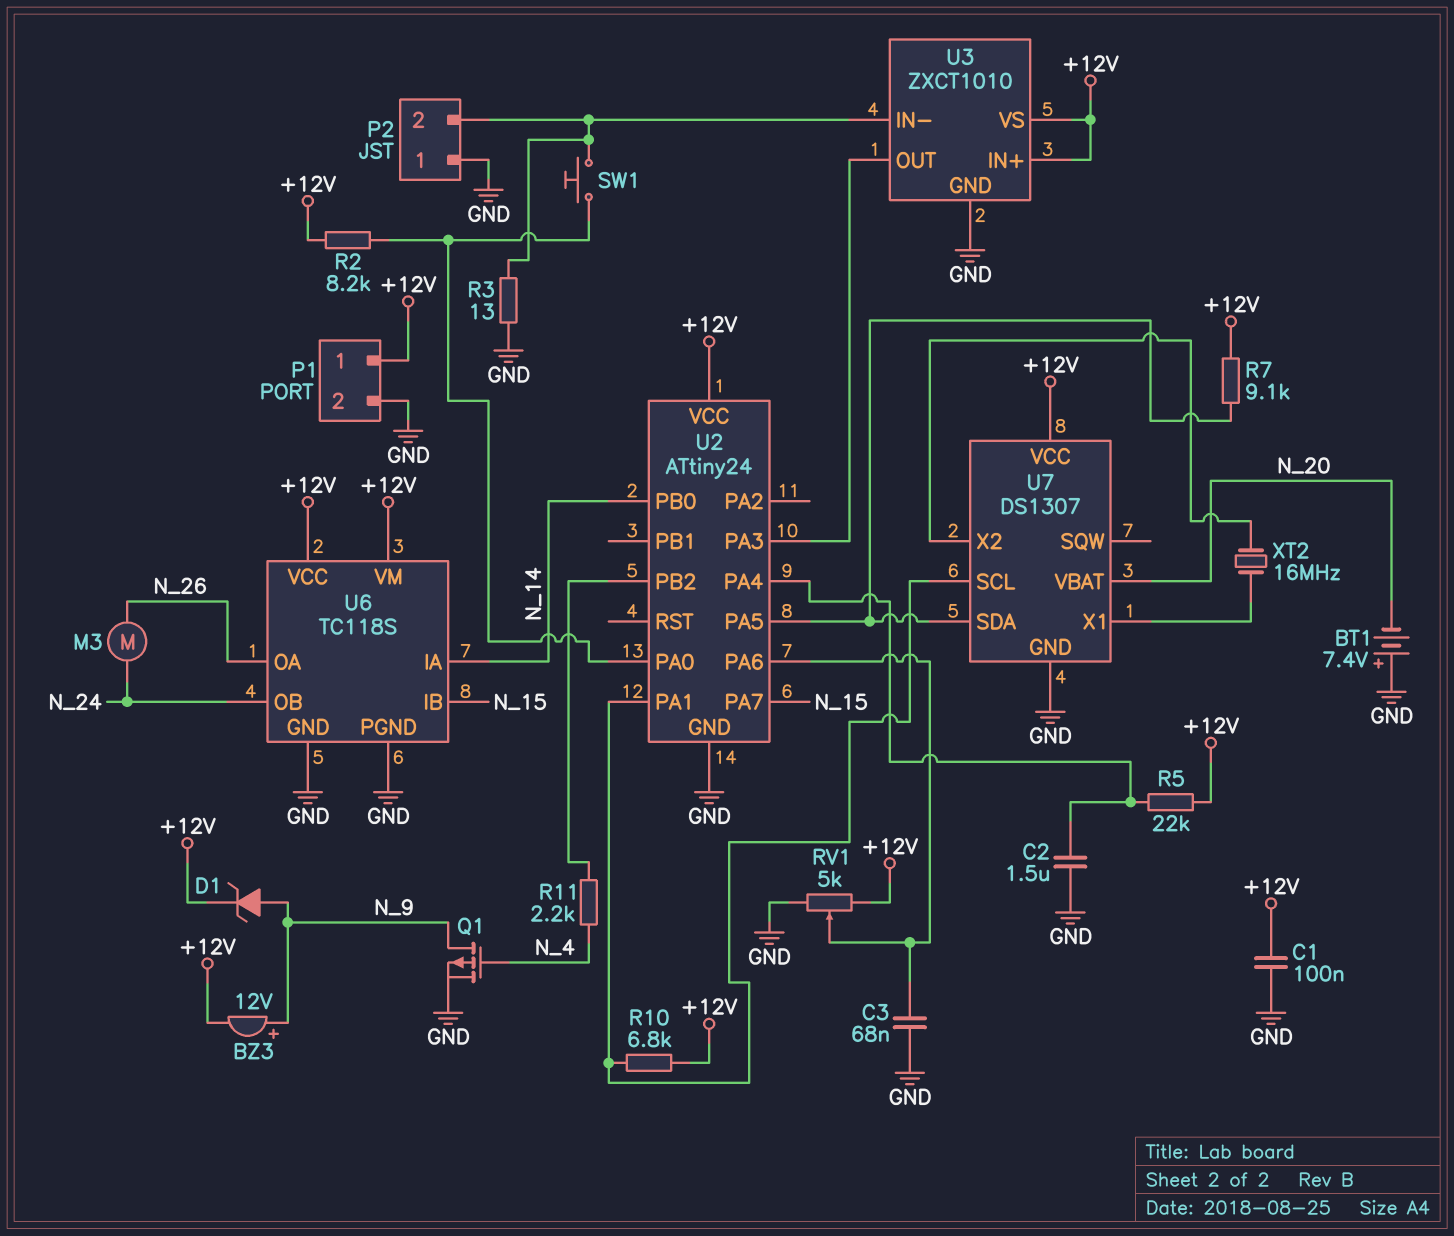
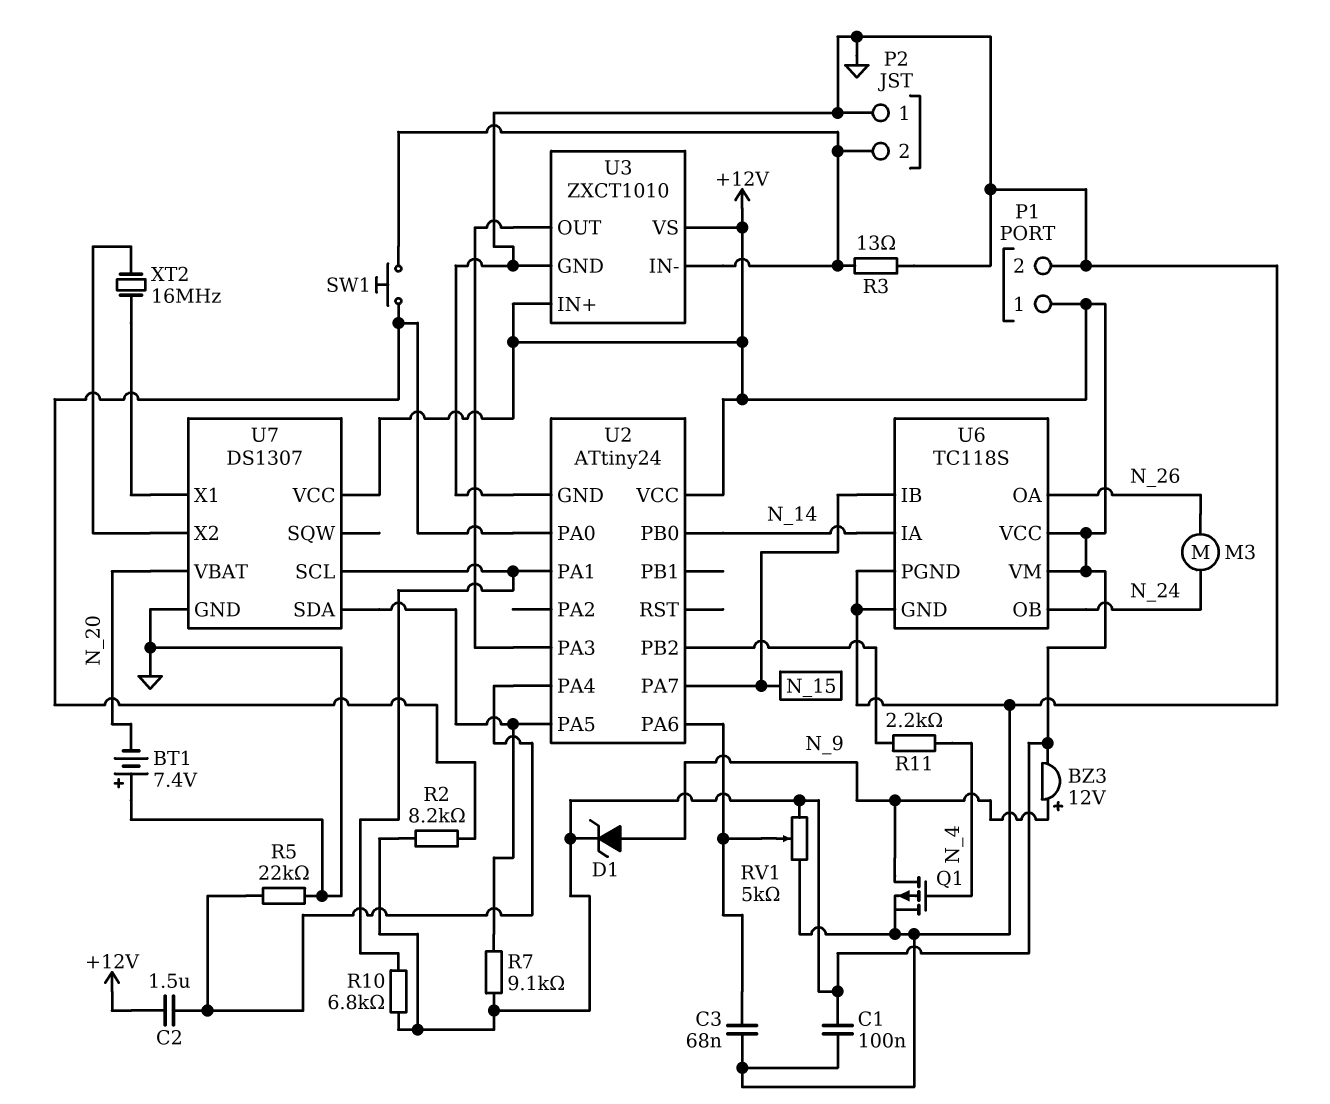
C2: 1.5uF (GND, U2/PA4) -> 1.5uF (+12V, U2/PA4)
R5: 22k (+12V, U2/PA4) -> 22k (GND, U2/PA4)

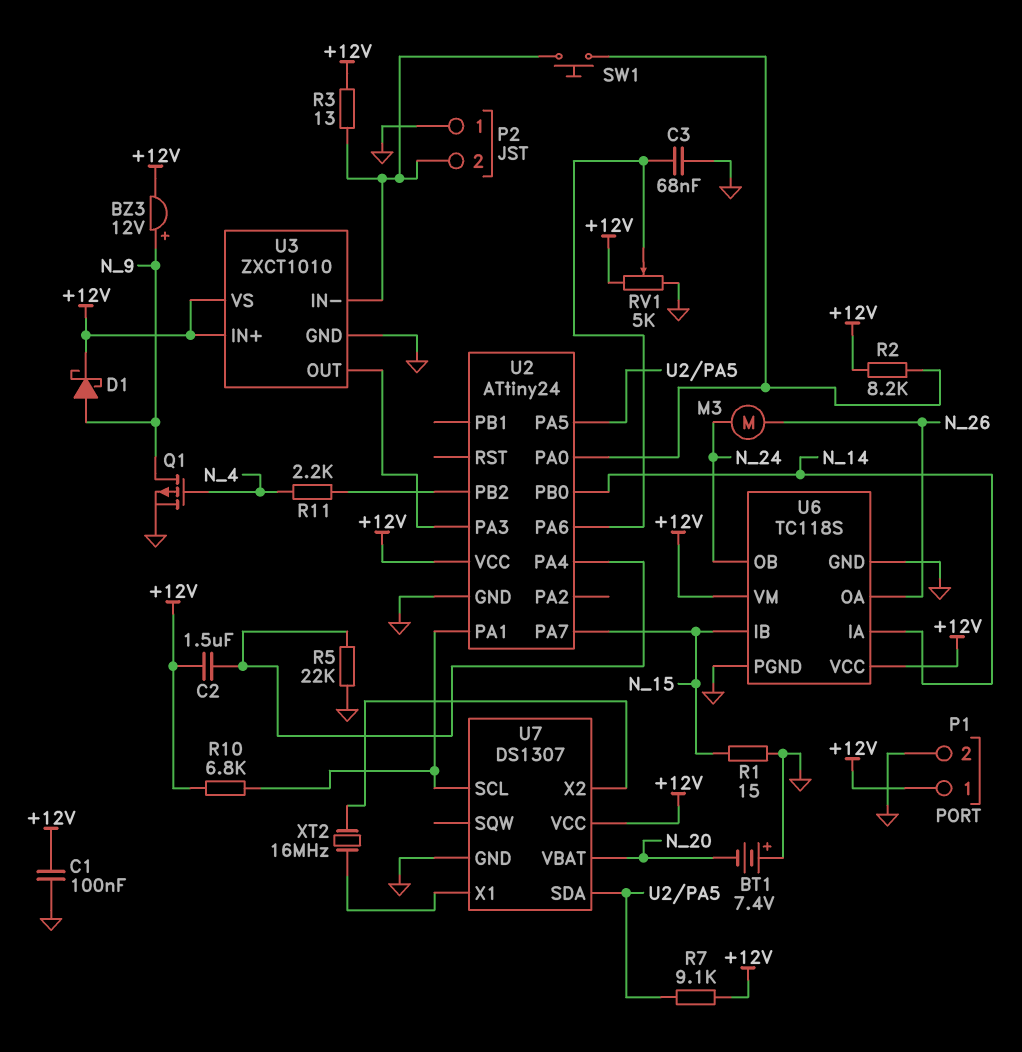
D1: zener (A N_9, K +12V) -> schottky (A N_9, K +12V)
R1: none -> 15 (GND, N_15)
R3: 13 (GND, P2/2) -> 13 (+12V, P2/2)

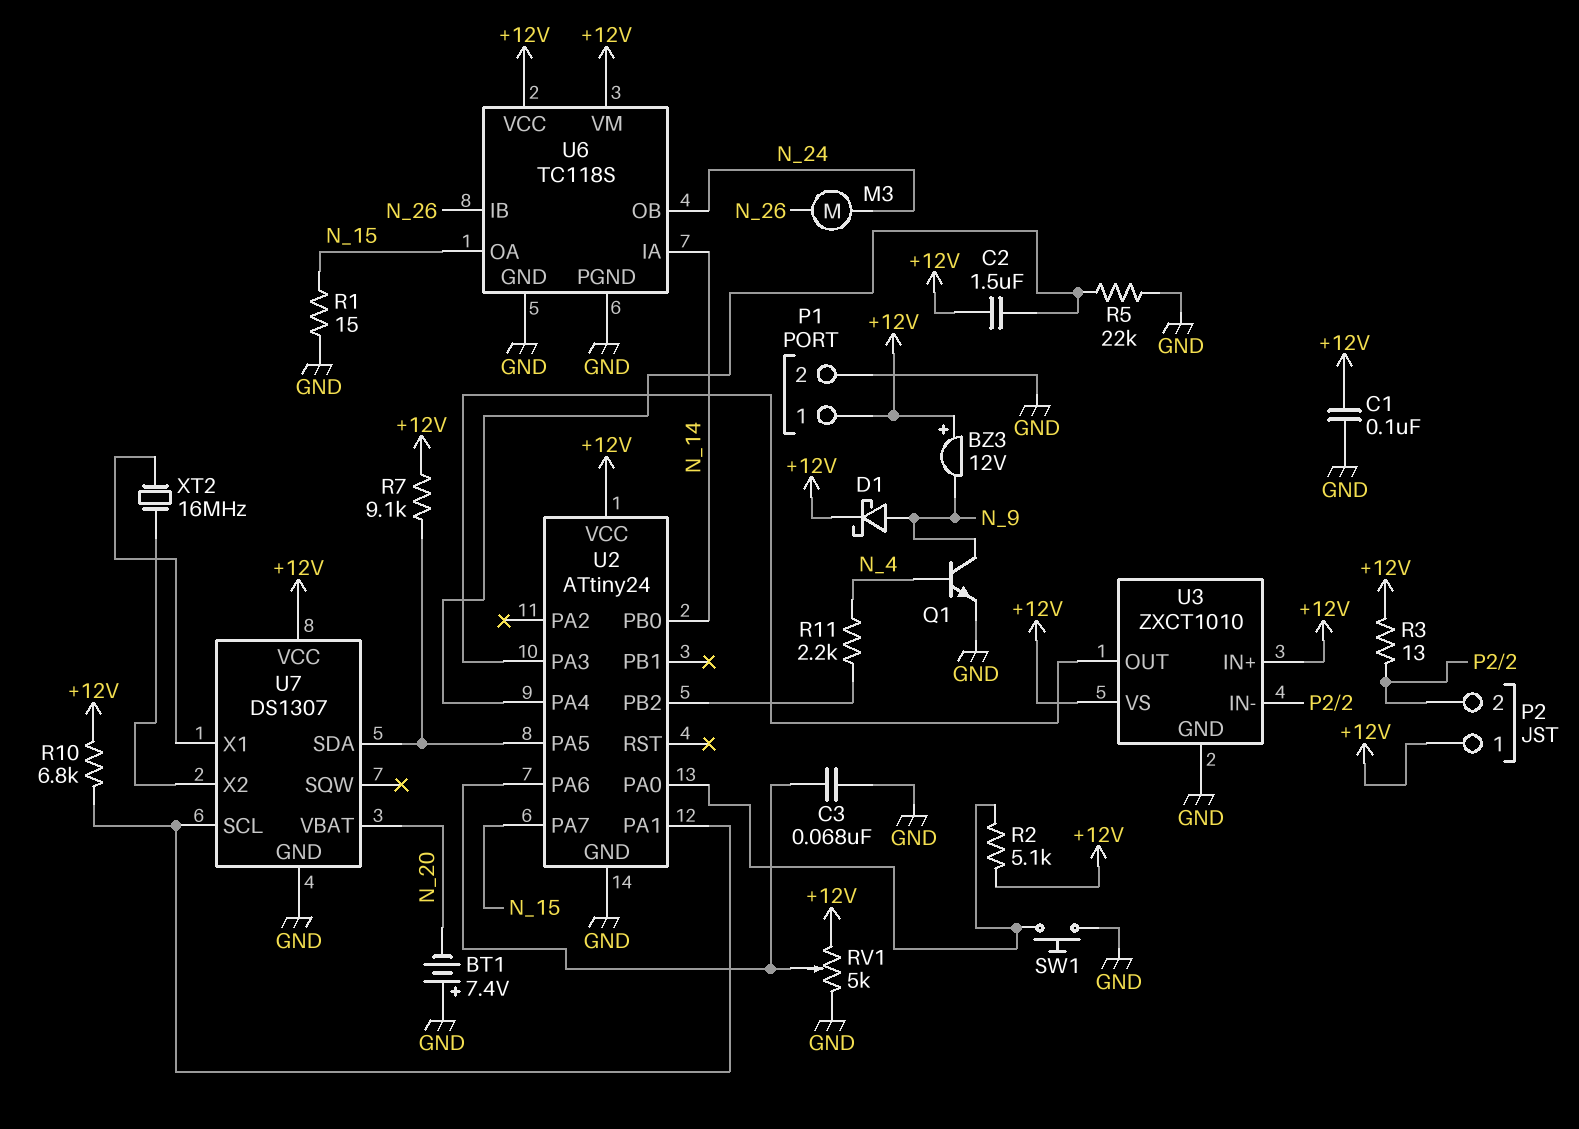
BZ3: buzzer 12V (plus N_9, minus +12V) -> buzzer 12V (plus +12V, minus N_9)
P2 pin 1: GND -> +12V
Q1: PMOS (G N_4, D N_9, S GND) -> NPN (B N_4, C N_9, E GND)
R2: 8.2k (+12V, U2/PA0) -> 5.1k (+12V, U2/PA0)
SW1: button (P2/2, U2/PA0) -> button (GND, U2/PA0)
U6 pin IB: N_15 -> N_26
U6 pin OA: N_26 -> N_15

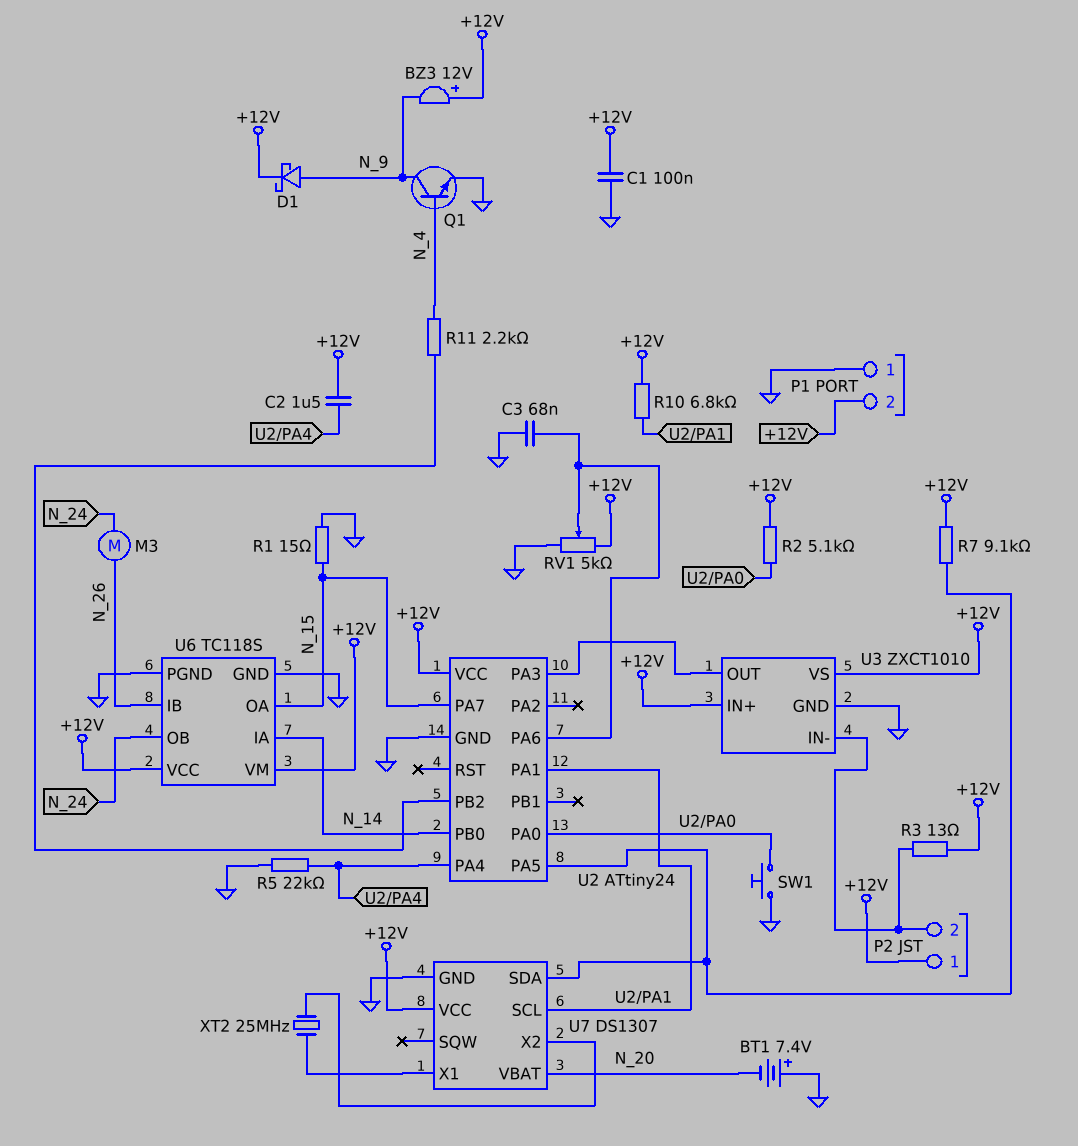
P1 pin 1: +12V -> GND
P1 pin 2: GND -> +12V
XT2: 16MHz (U7/X1, U7/X2) -> 25MHz (U7/X1, U7/X2)

